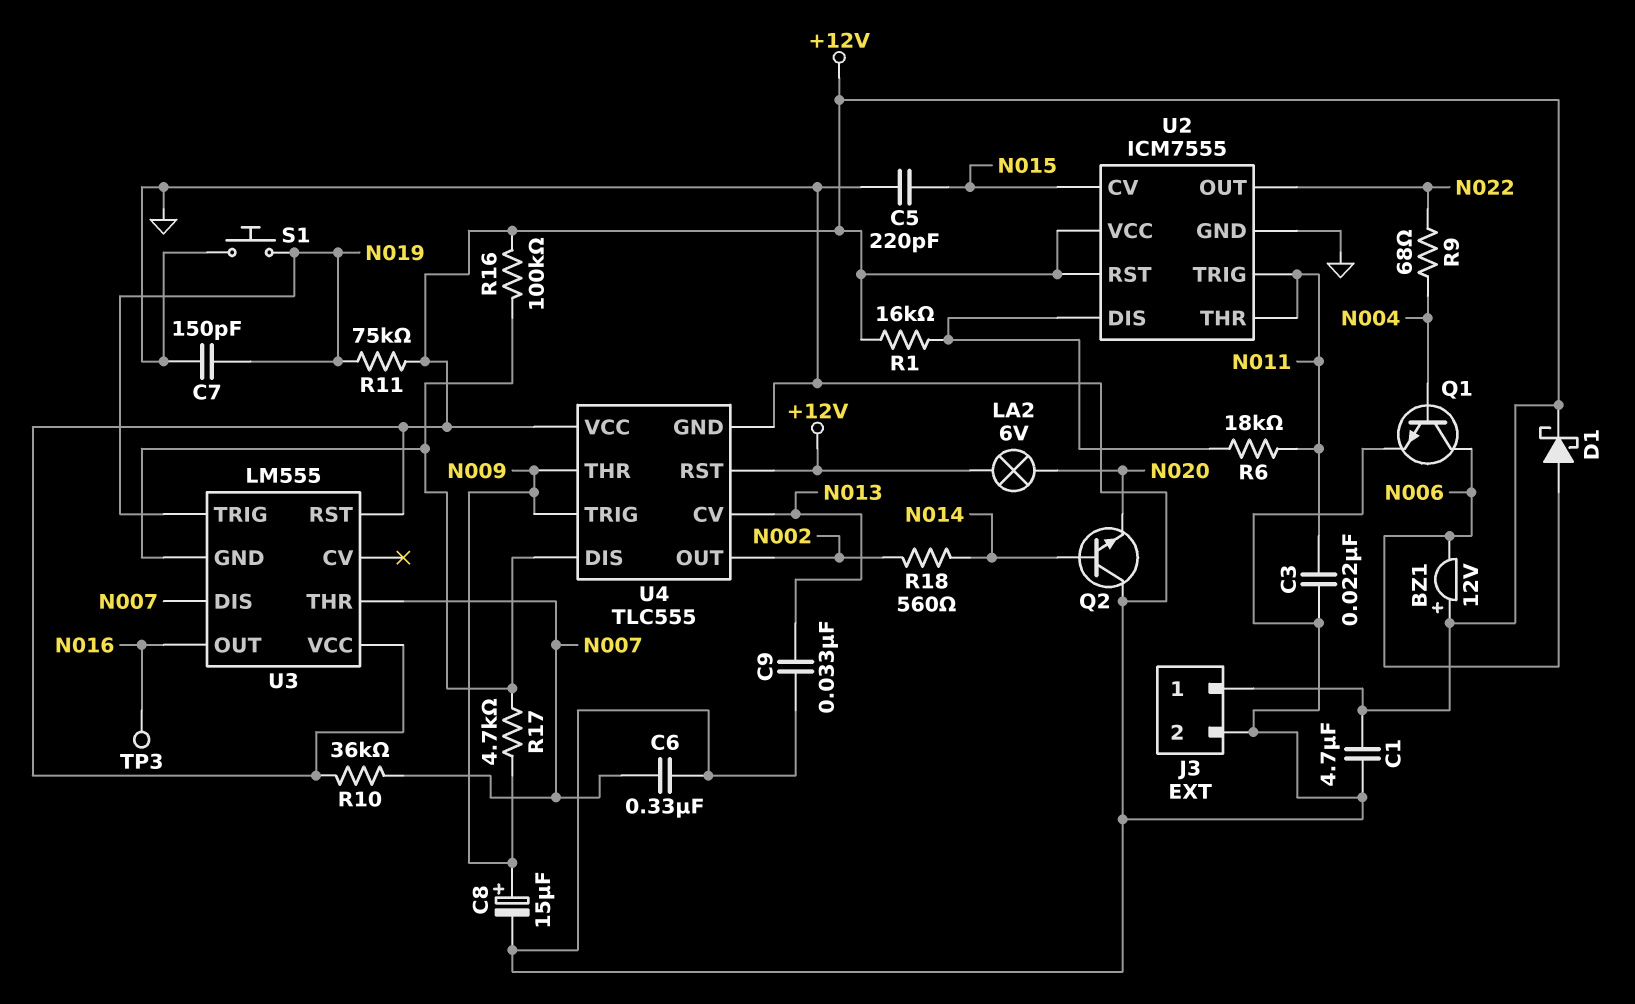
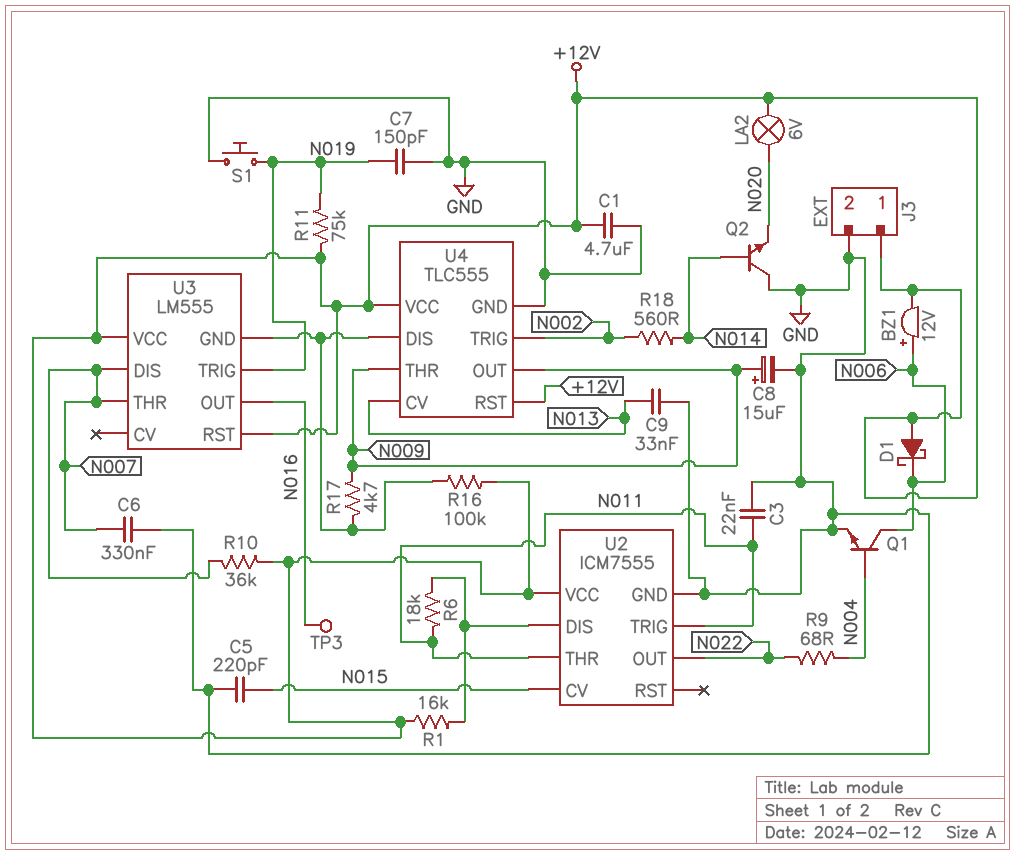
BZ1: buzzer 12V (plus +12V, minus N006) -> buzzer 12V (plus N006, minus +12V)
D1: schottky (A N006, K +12V) -> schottky (A +12V, K N006)
U2 pin RST: +12V -> none
U4 pin OUT: N002 -> N009
U4 pin TRIG: N009 -> N002

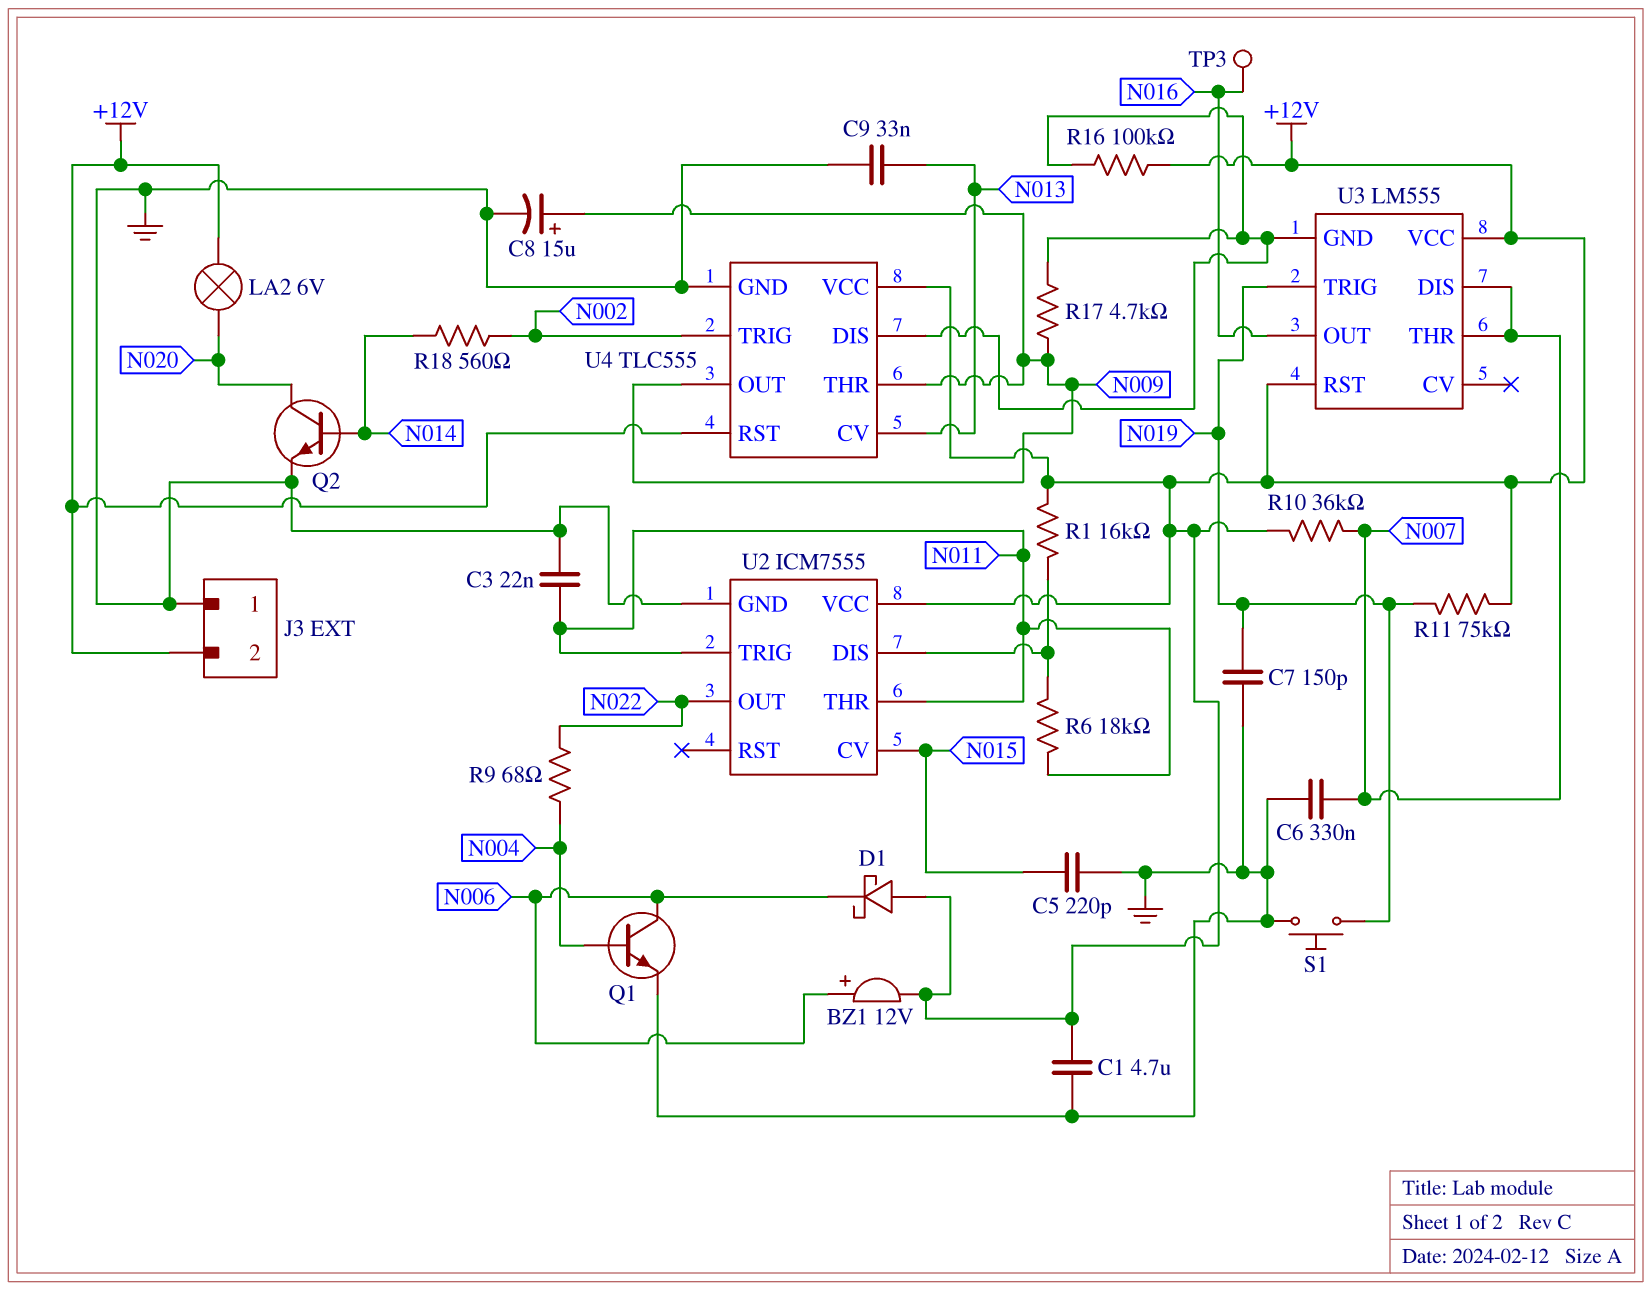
J3 pin 1: +12V -> GND
J3 pin 2: GND -> +12V
Q2: NPN (B N014, C GND, E N020) -> NPN (B N014, C N020, E GND)

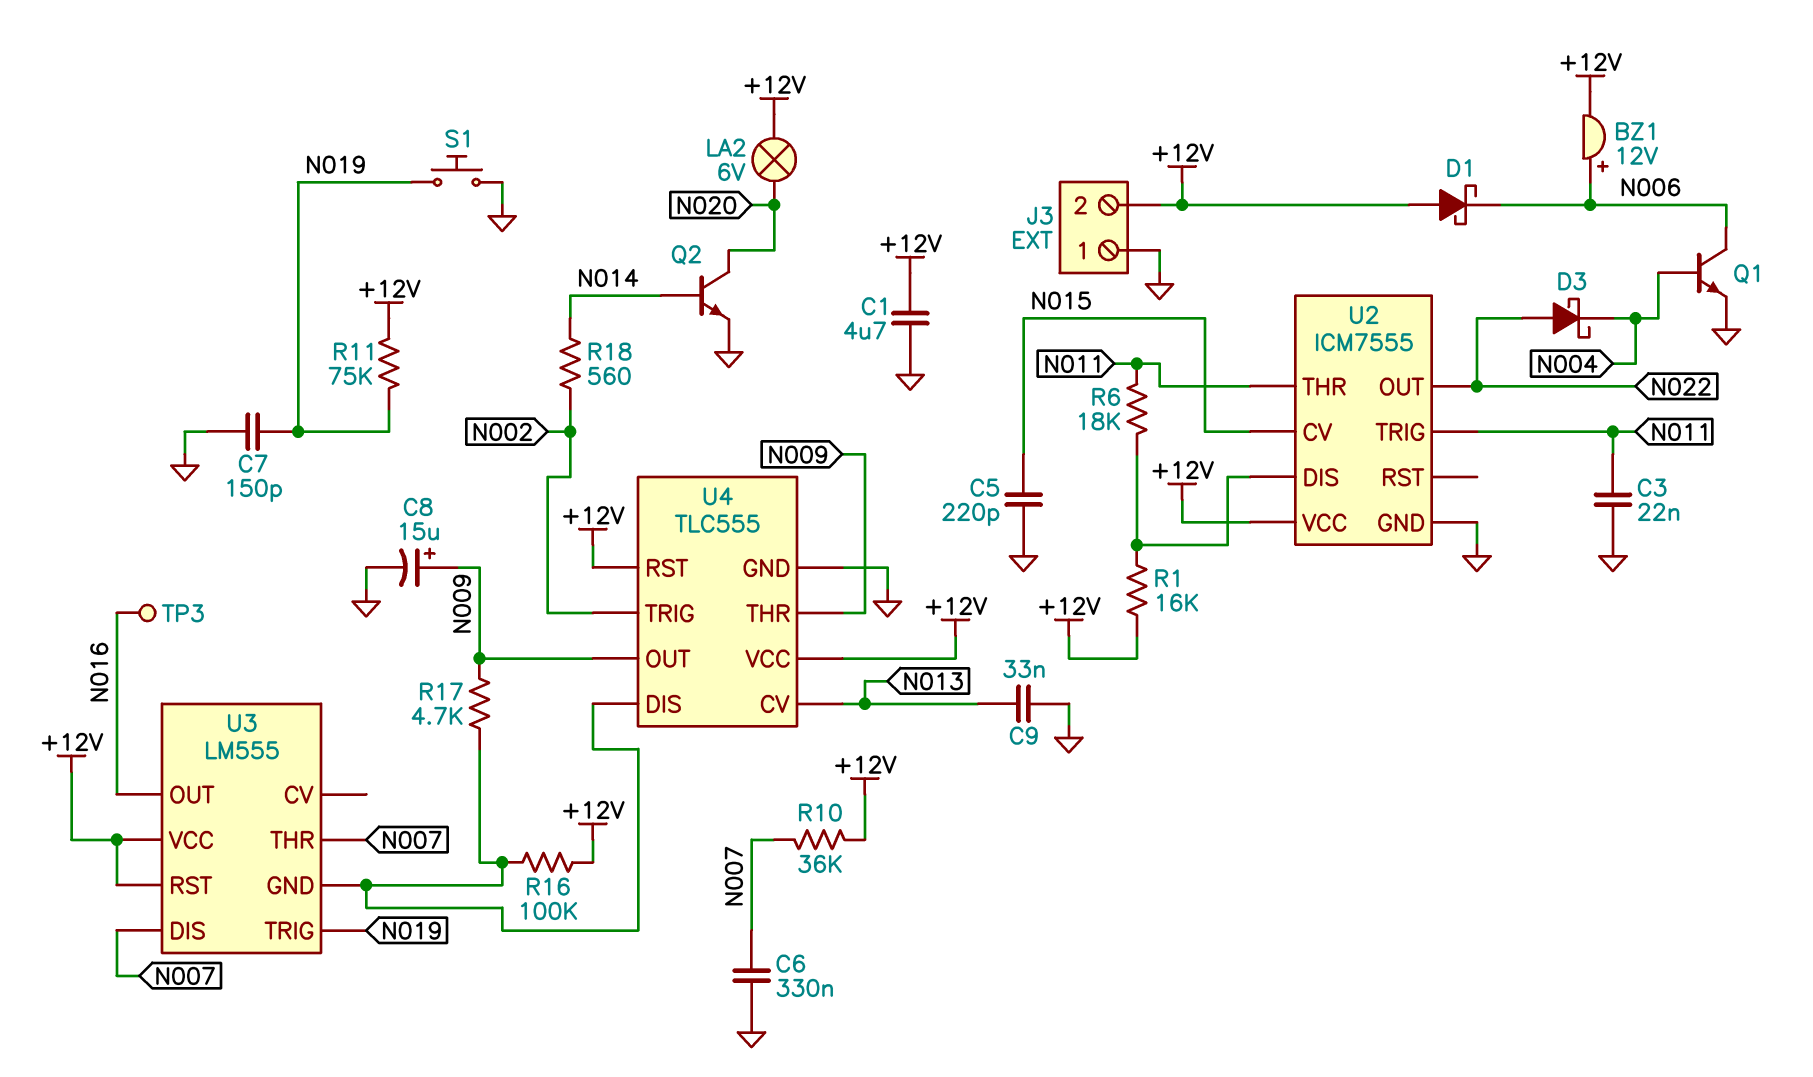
D3: none -> schottky (A N022, K N004)
R9: 68 (N004, N022) -> none

